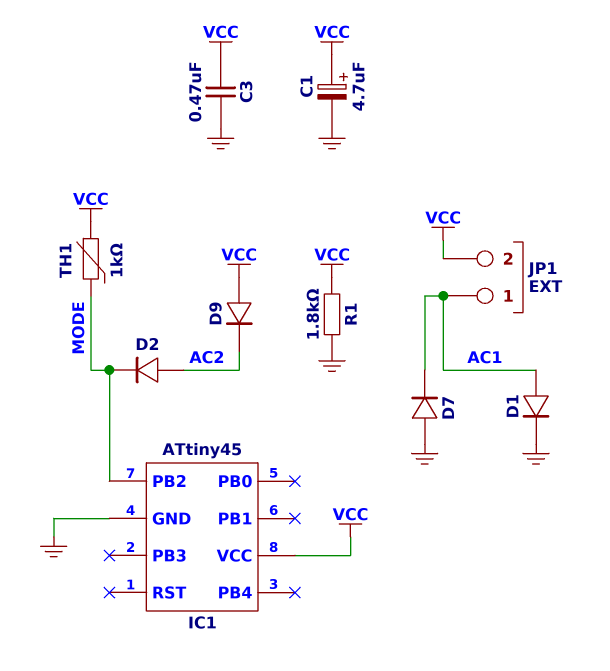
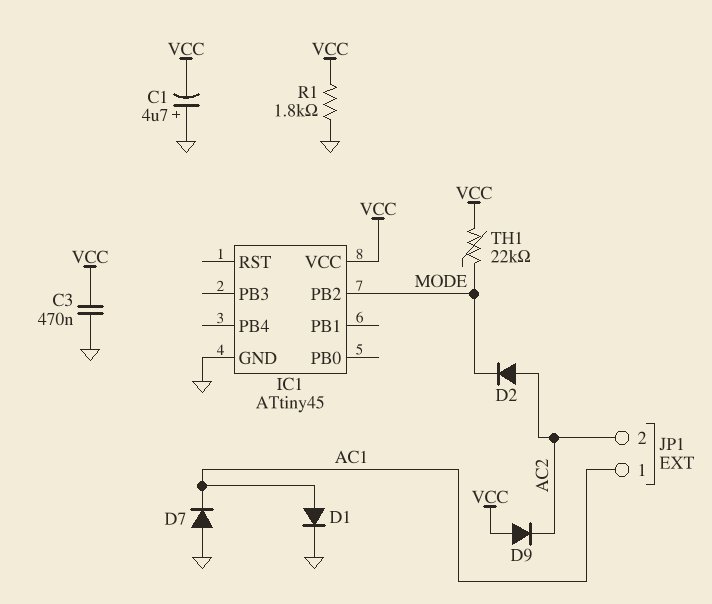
C1: 4.7uF (plus VCC, minus GND) -> 4.7uF (plus GND, minus VCC)
JP1 pin 2: VCC -> AC2
TH1: 1k (MODE, VCC) -> 22k (MODE, VCC)

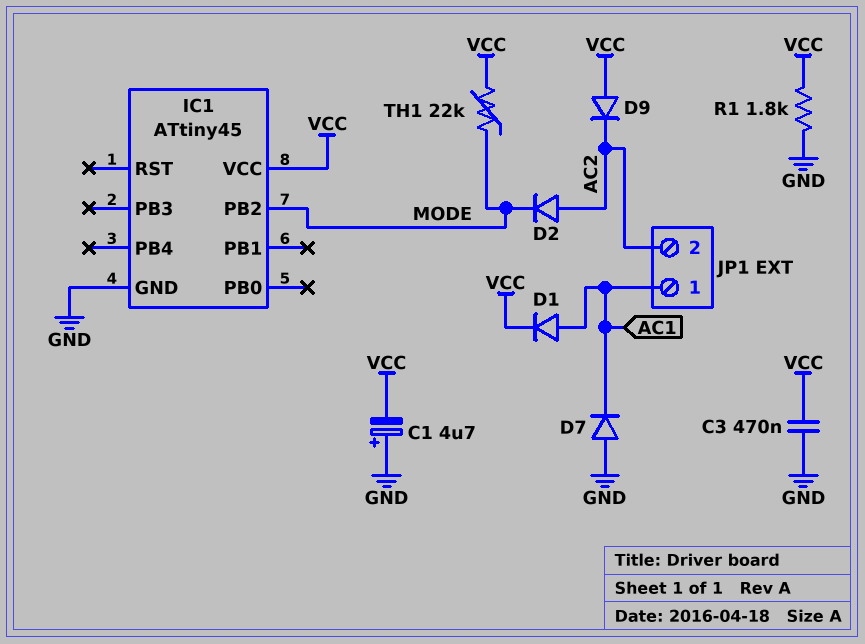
D1: diode (A AC1, K GND) -> diode (A AC1, K VCC)

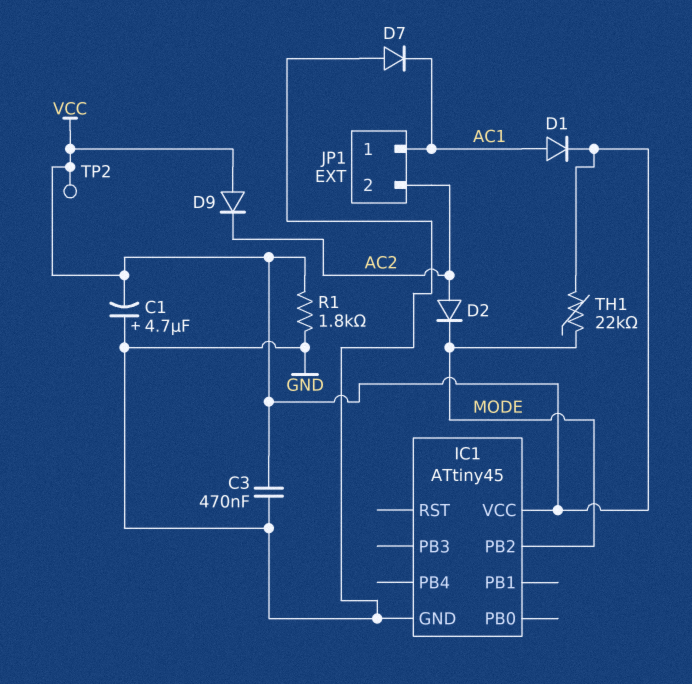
TP2: none -> test point (VCC)

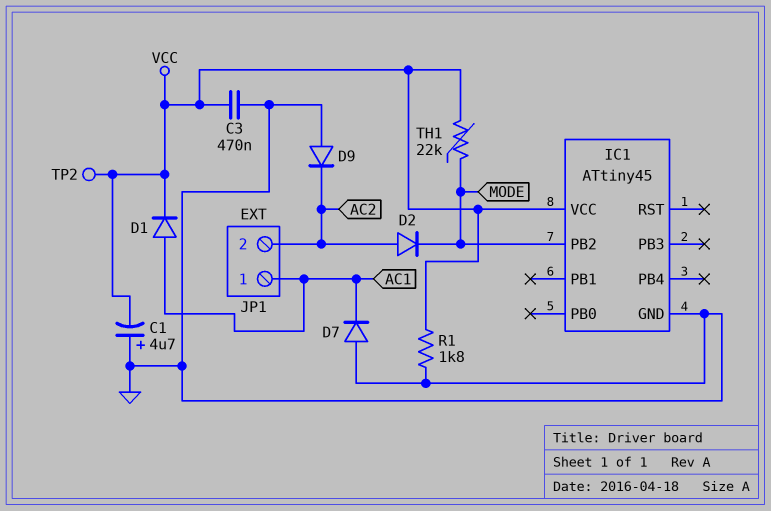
D9: diode (A VCC, K AC2) -> diode (A GND, K AC2)

